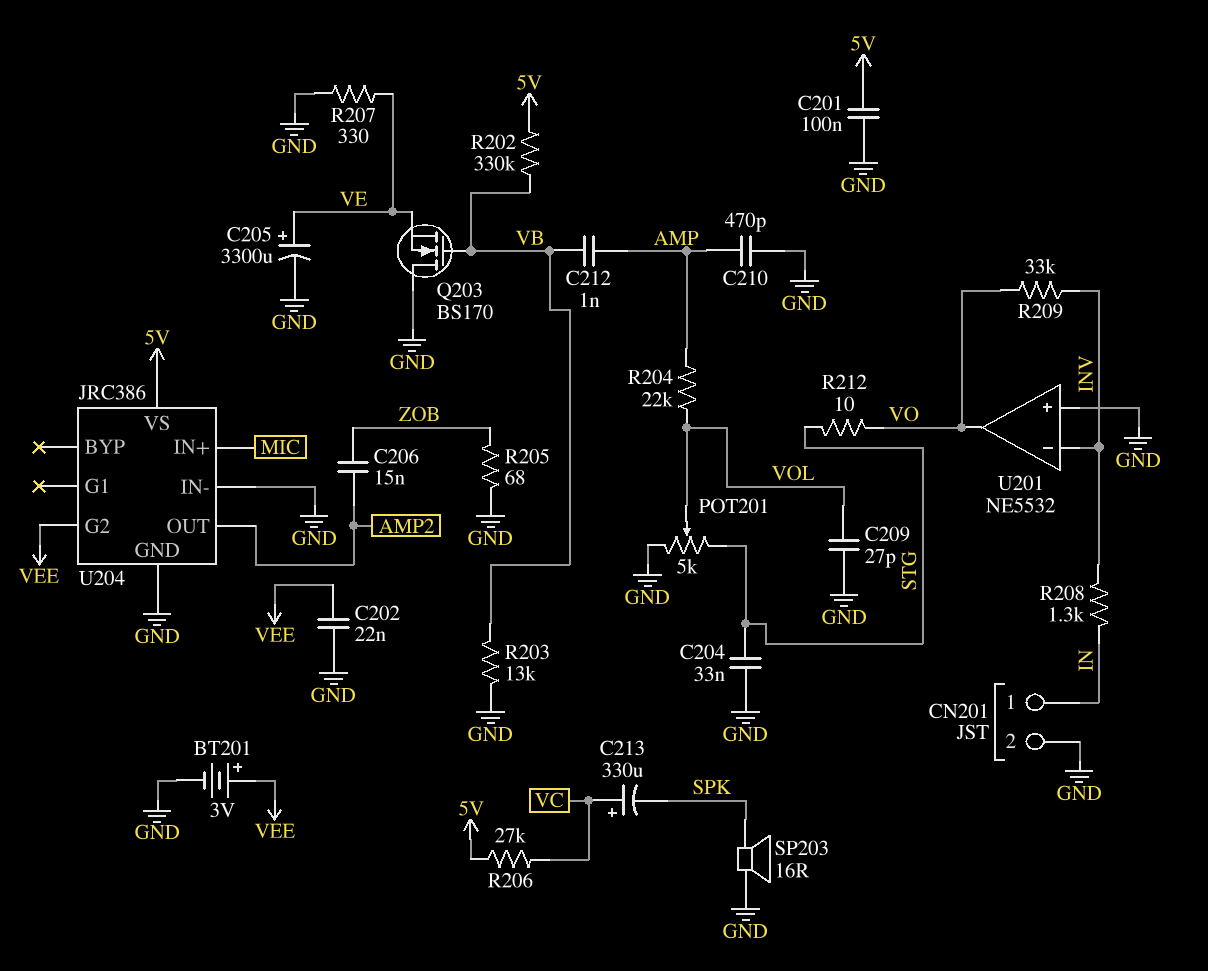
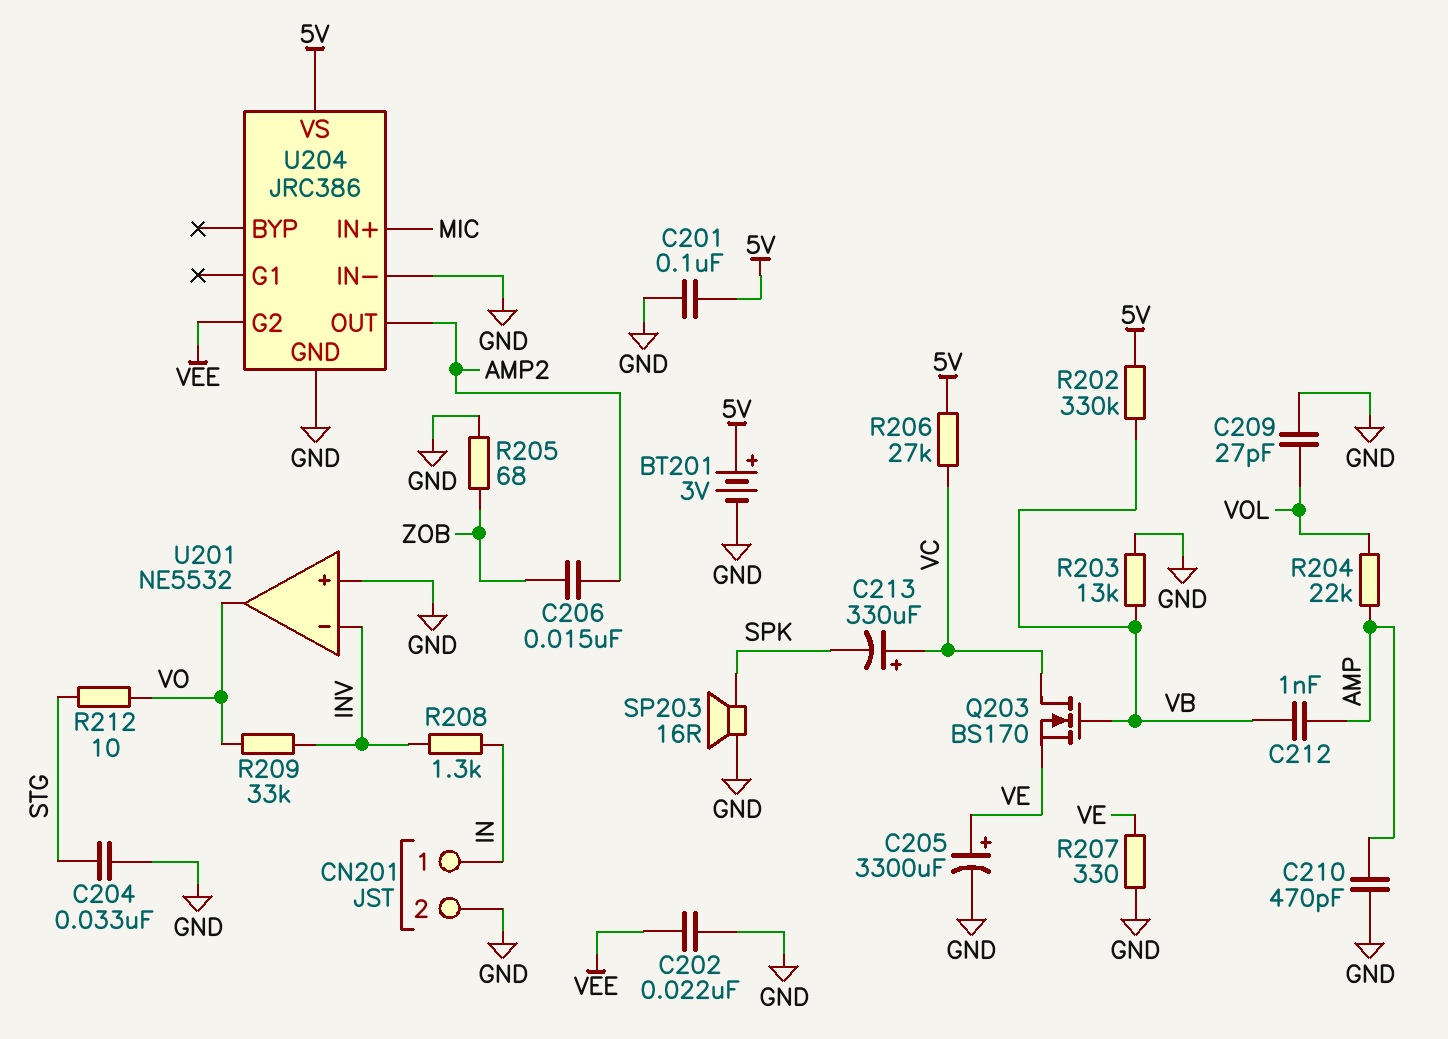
BT201: 3V (plus VEE, minus GND) -> 3V (plus 5V, minus GND)
POT201: 5k (GND, STG, wiper VOL) -> none
Q203: NMOS BS170 (G VB, D GND, S VE) -> NMOS BS170 (G VB, D VC, S VE)

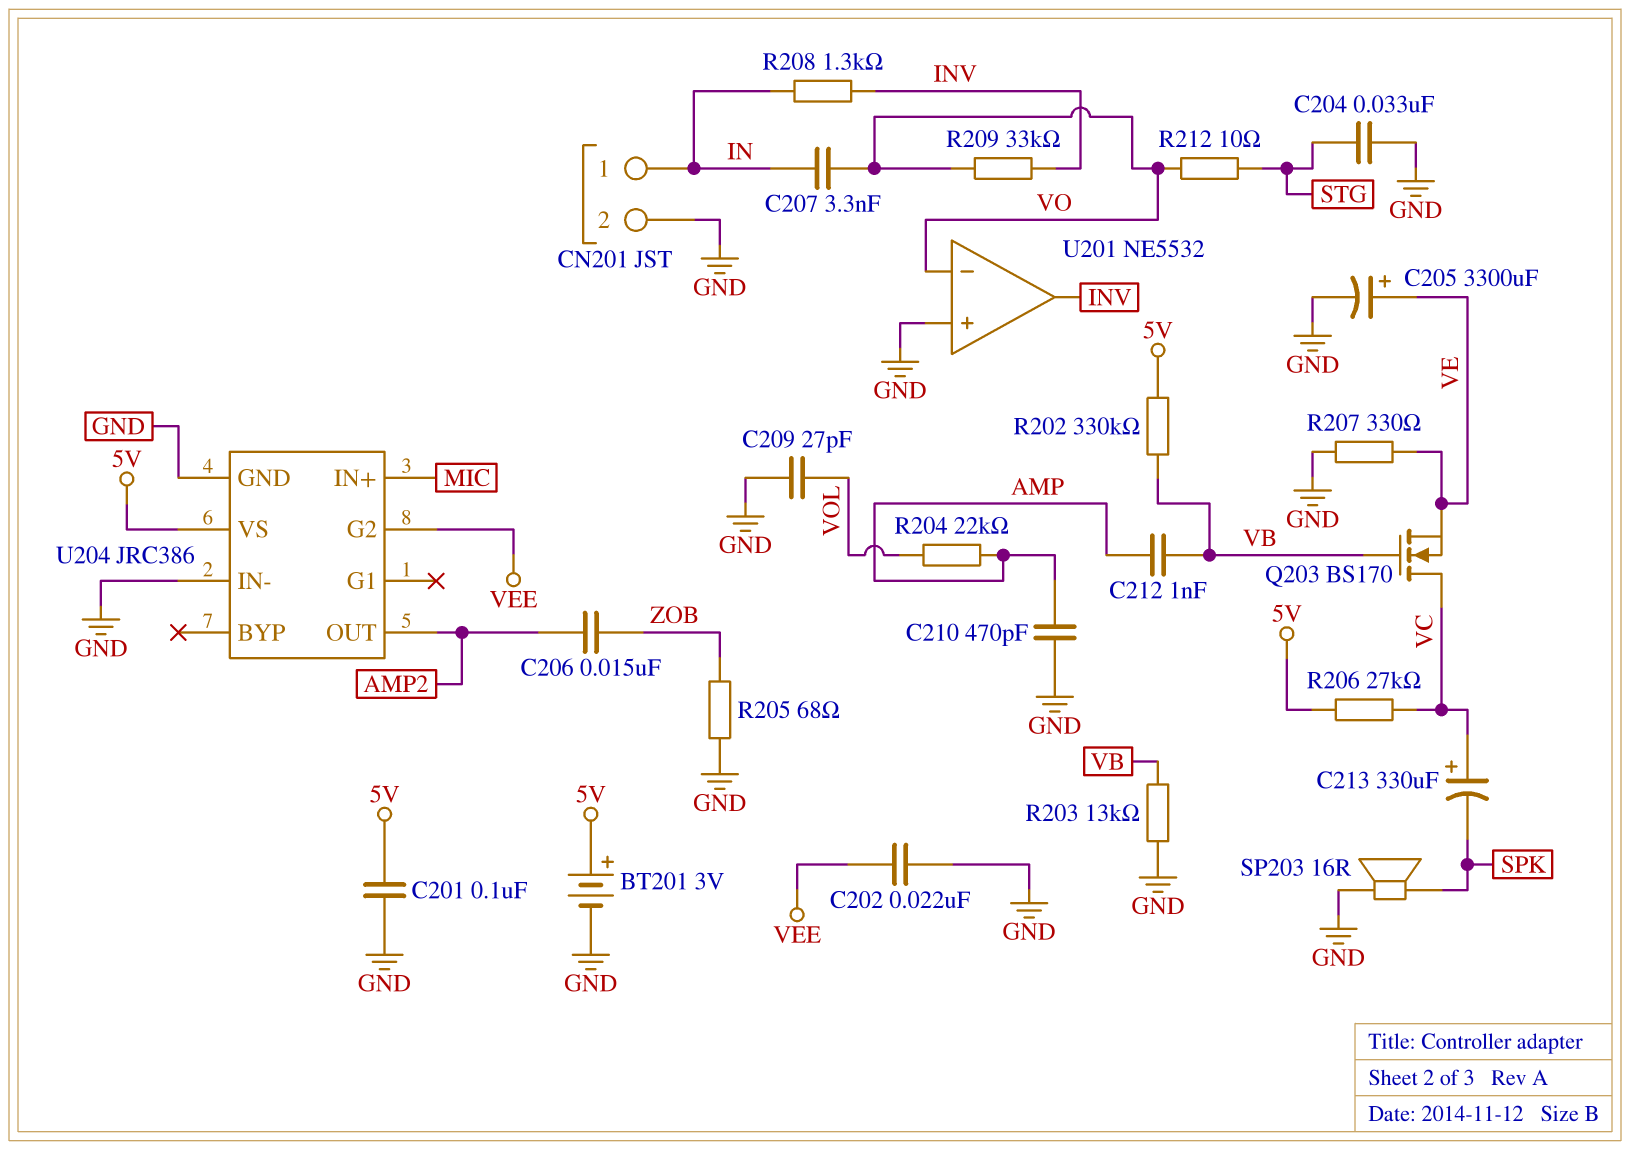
C207: none -> 3.3nF (IN, VO)
U201 pin in-: INV -> VO
U201 pin out: VO -> INV

